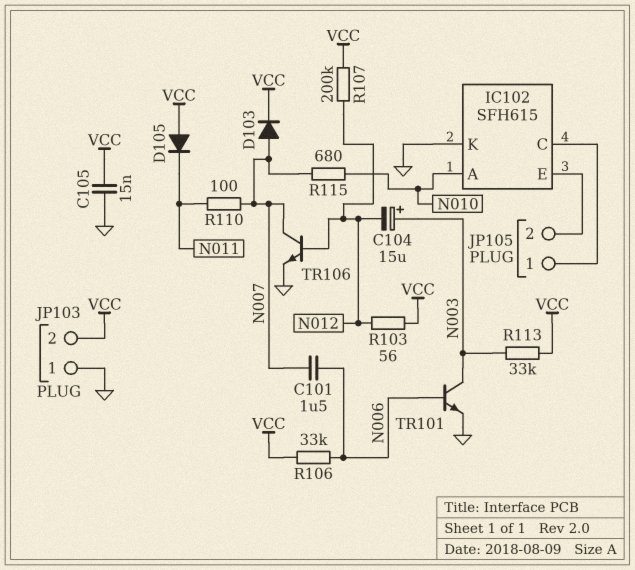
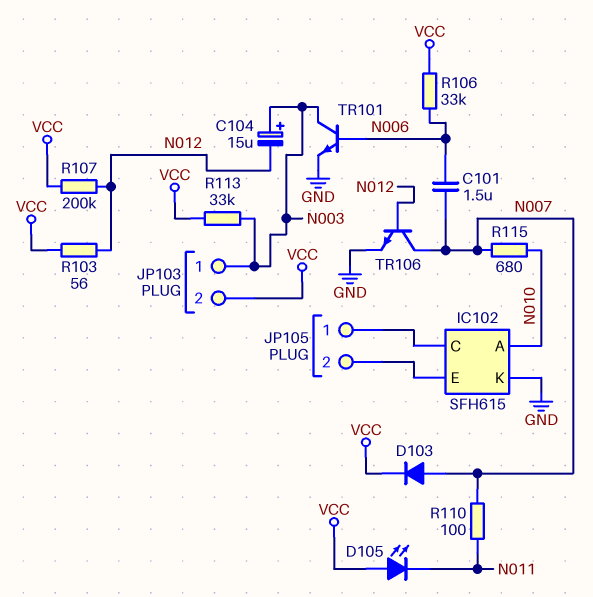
C105: 15nF (GND, VCC) -> none
D105: diode (A VCC, K N011) -> LED (A VCC, K N011)
JP103 pin 1: GND -> N003

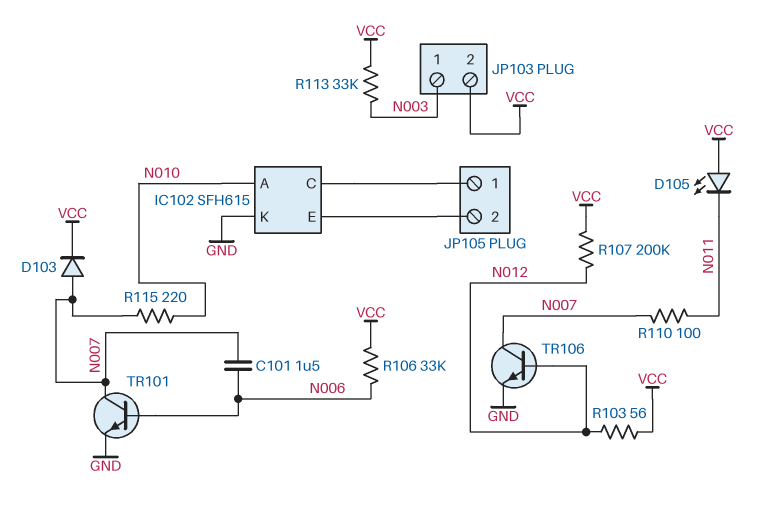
C104: 15uF (plus N003, minus N012) -> none
R115: 680 (N007, N010) -> 220 (N007, N010)
TR101: NPN (B N006, C N003, E GND) -> NPN (B N006, C N007, E GND)

